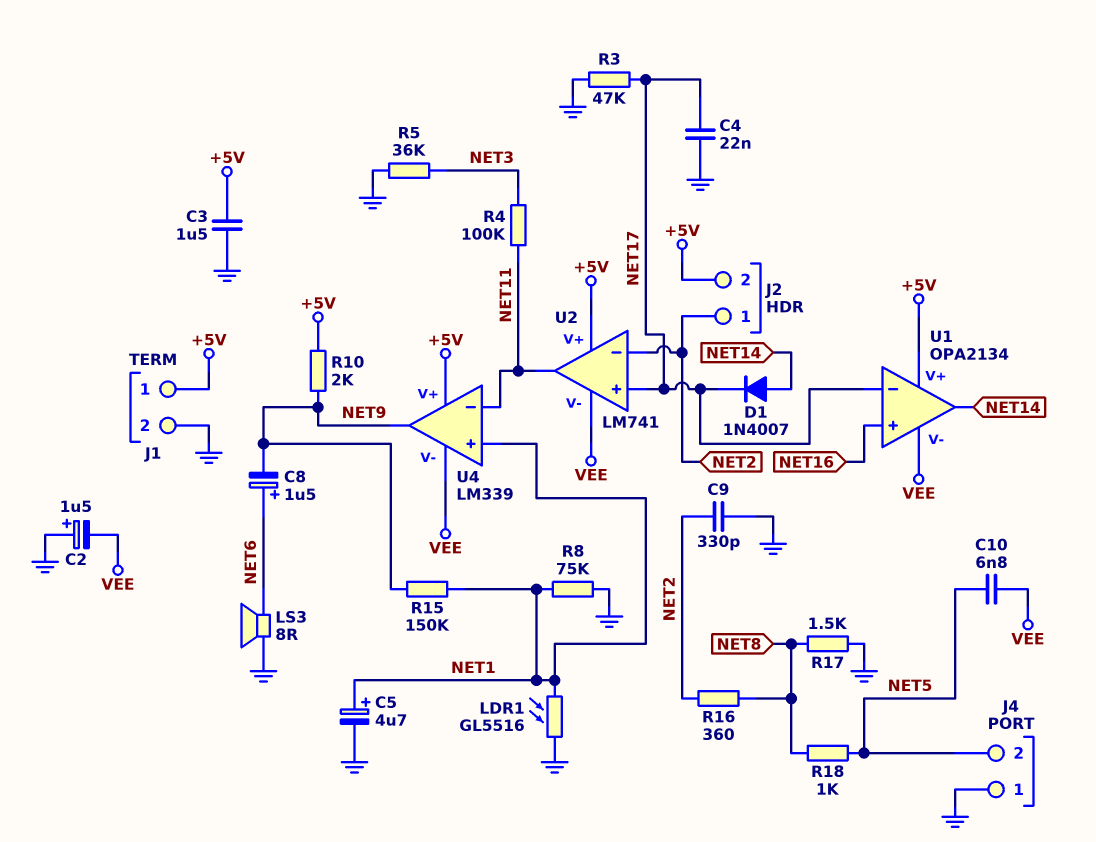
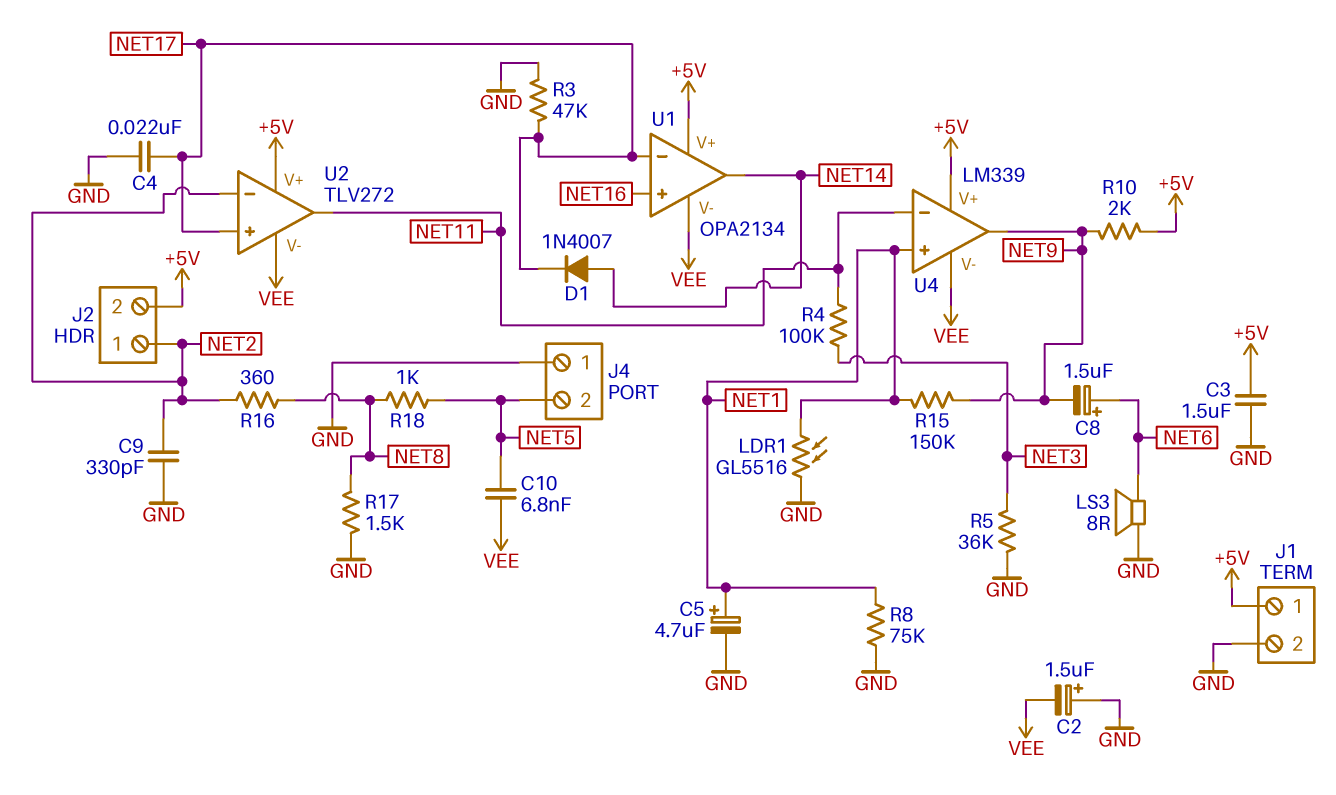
U2: LM741 -> TLV272

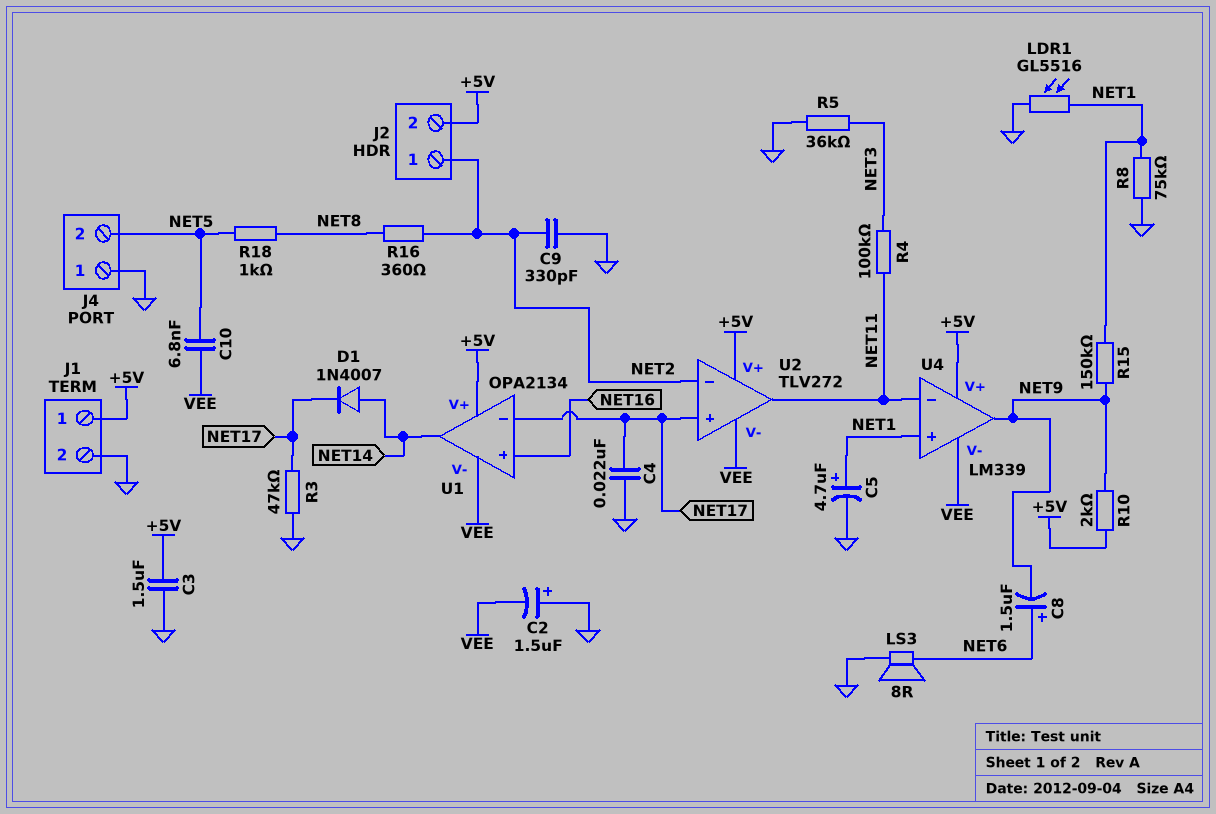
R17: 1.5k (GND, NET8) -> none

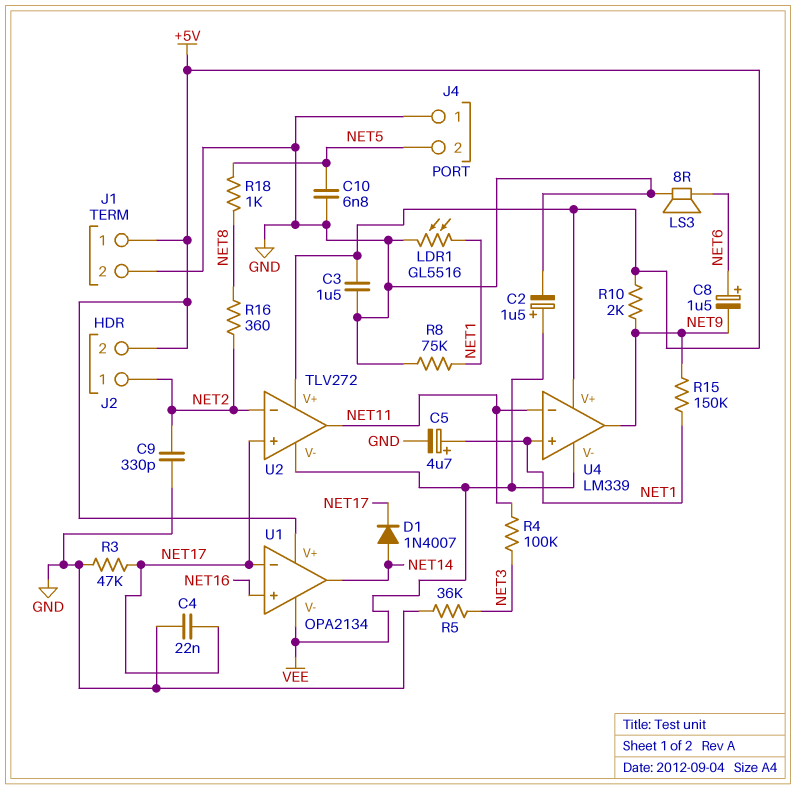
C2: 1.5uF (plus GND, minus VEE) -> 1.5uF (plus VEE, minus GND)
C10: 6.8nF (NET5, VEE) -> 6.8nF (GND, NET5)

